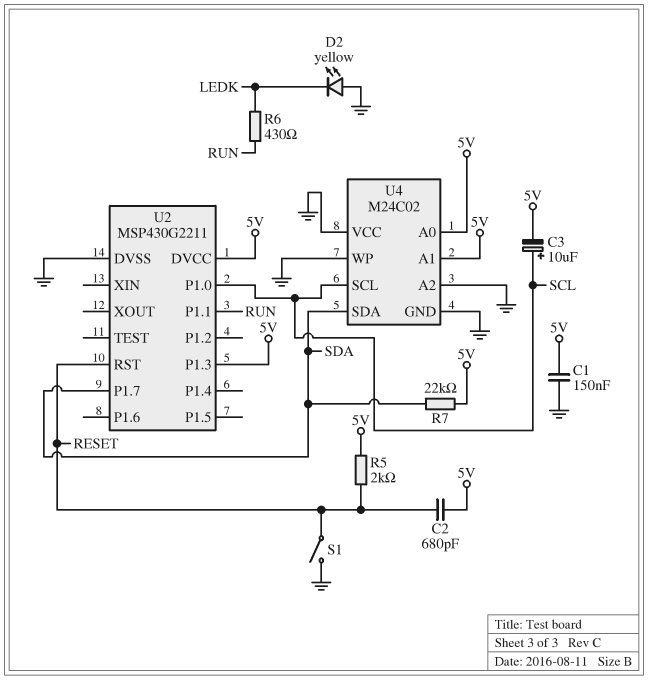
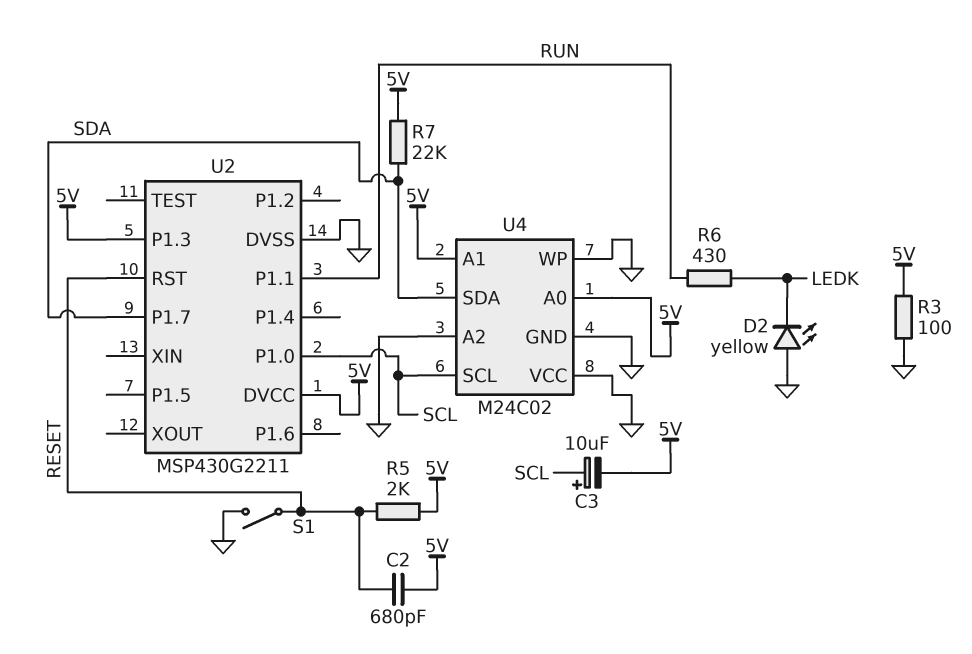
C1: 150nF (5V, GND) -> none
R3: none -> 100 (5V, GND)

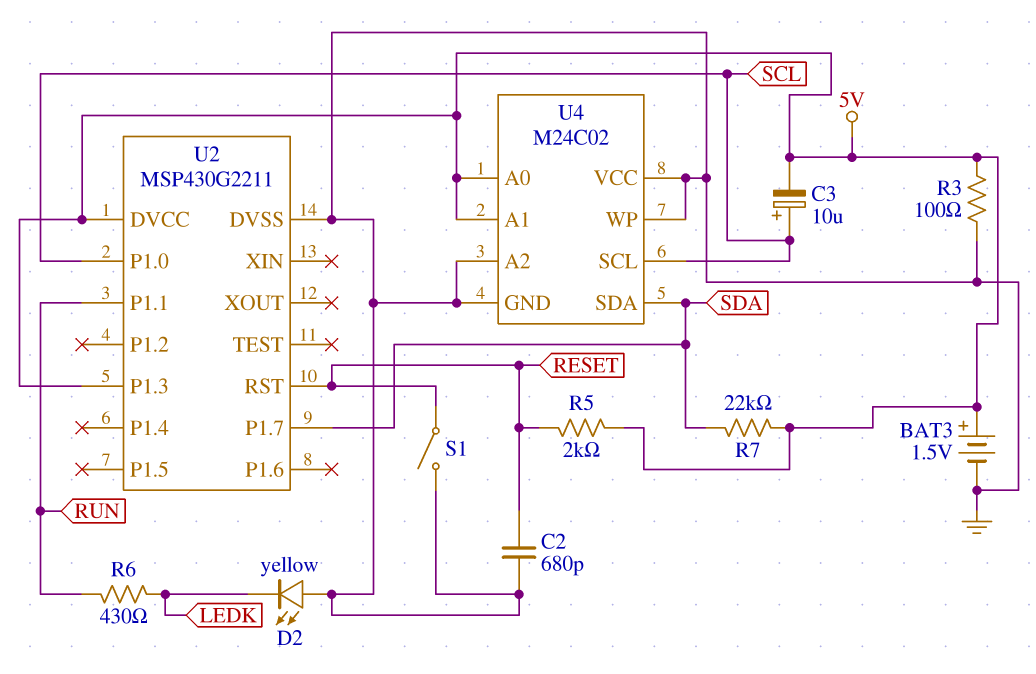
BAT3: none -> 1.5V (plus 5V, minus GND)
C2: 680pF (5V, RESET) -> 680pF (GND, RESET)

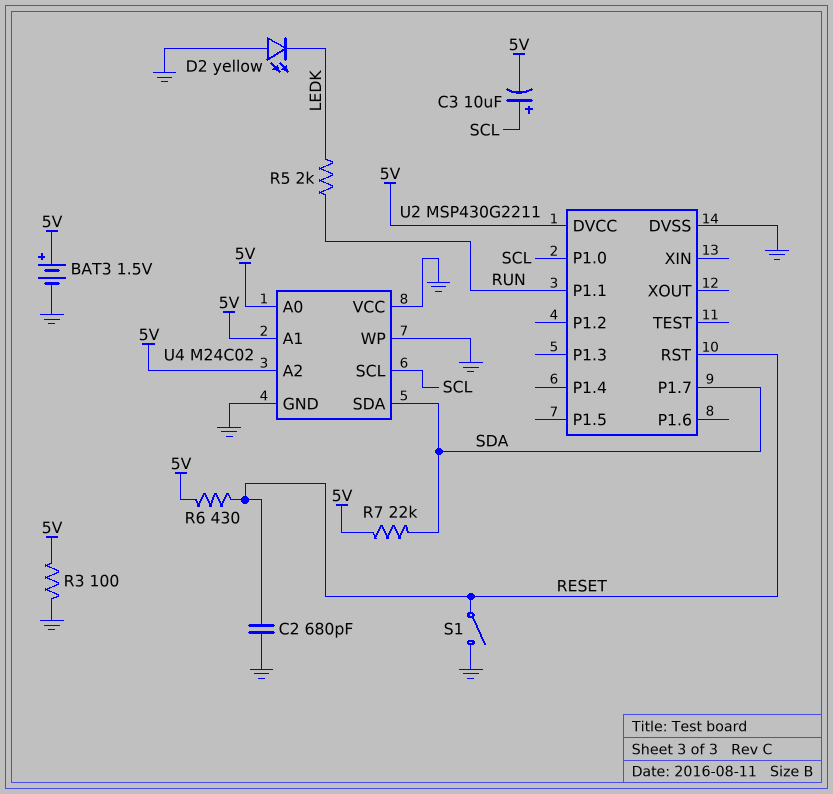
R5: 2k (5V, RESET) -> 2k (LEDK, RUN)
R6: 430 (LEDK, RUN) -> 430 (5V, RESET)
U2 pin P1.3: 5V -> none
U4 pin A2: GND -> 5V

